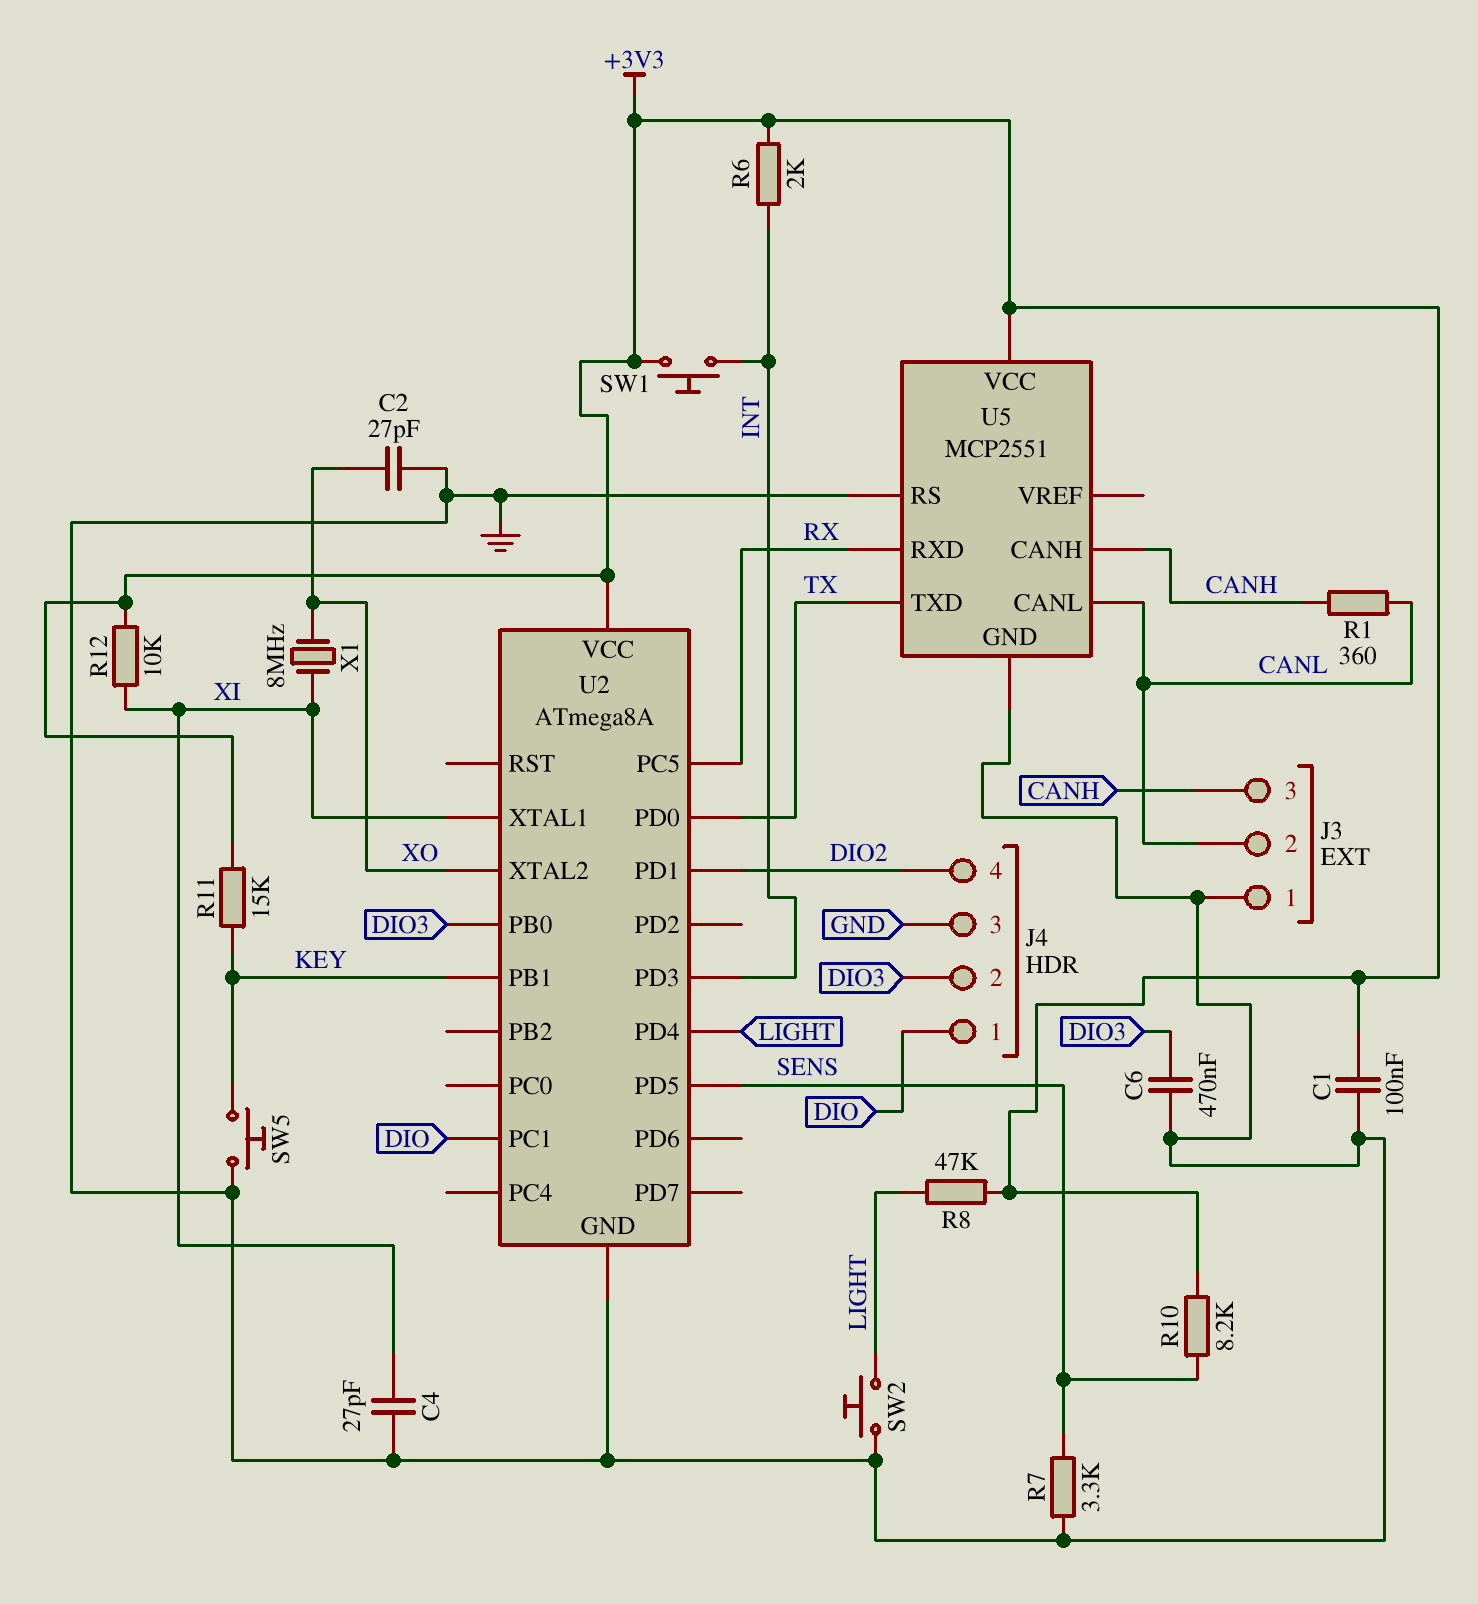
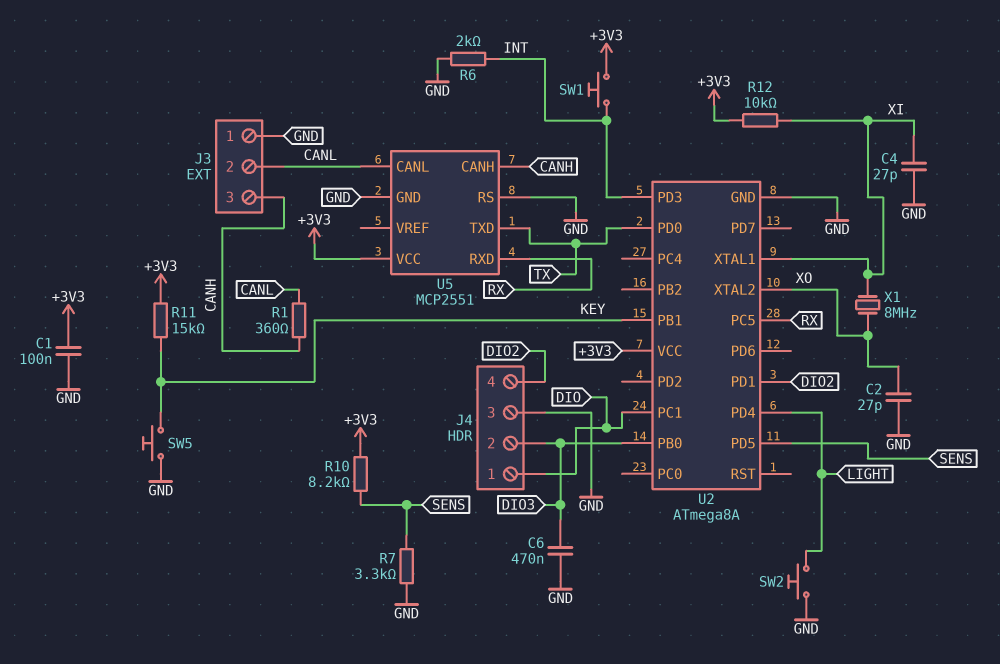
R6: 2k (+3V3, INT) -> 2k (GND, INT)
R8: 47k (+3V3, LIGHT) -> none

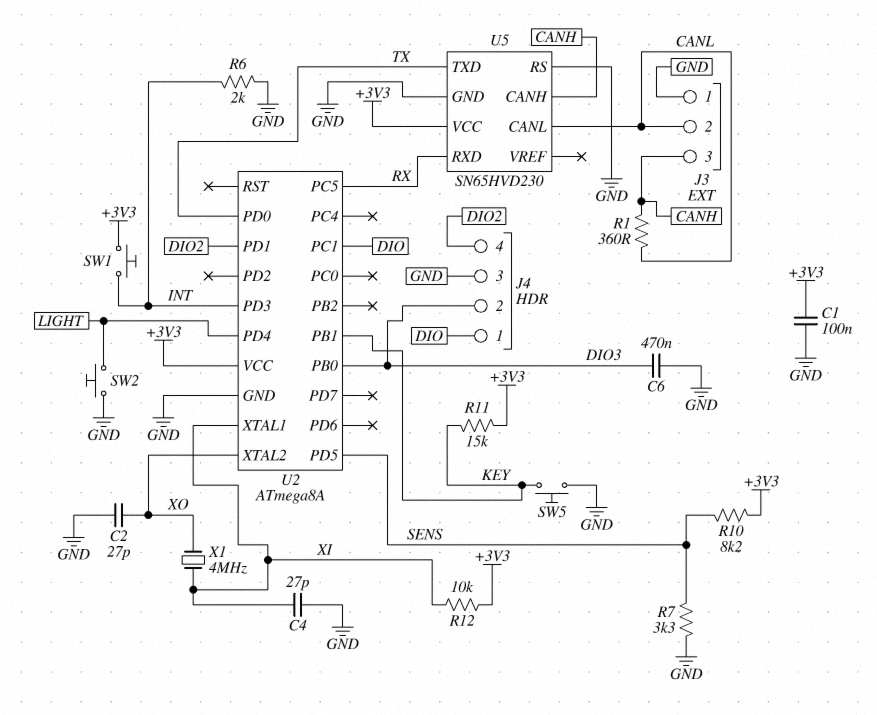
U5: MCP2551 -> SN65HVD230
X1: 8MHz (XI, XO) -> 4MHz (XI, XO)

